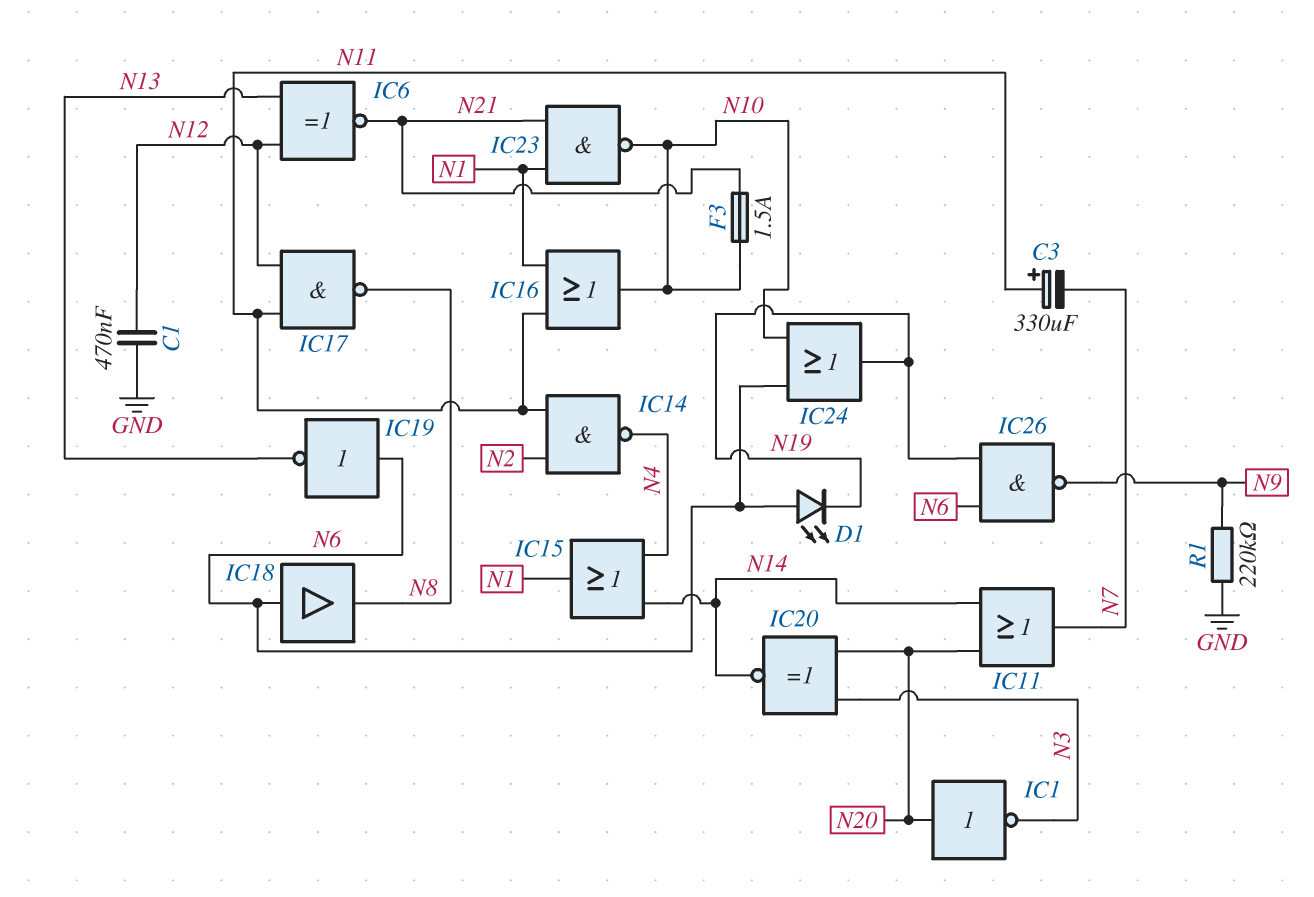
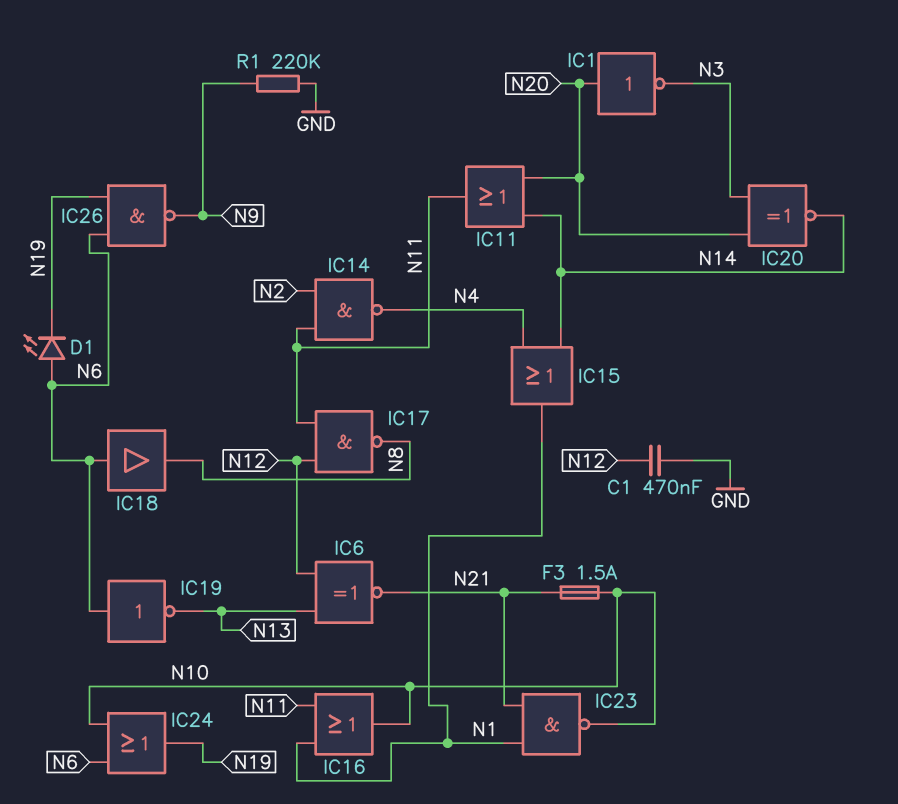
C3: 330uF (plus N11, minus N7) -> none
IC11: OR (in N14, in N20, out N7) -> OR (in N14, in N20, out N11)

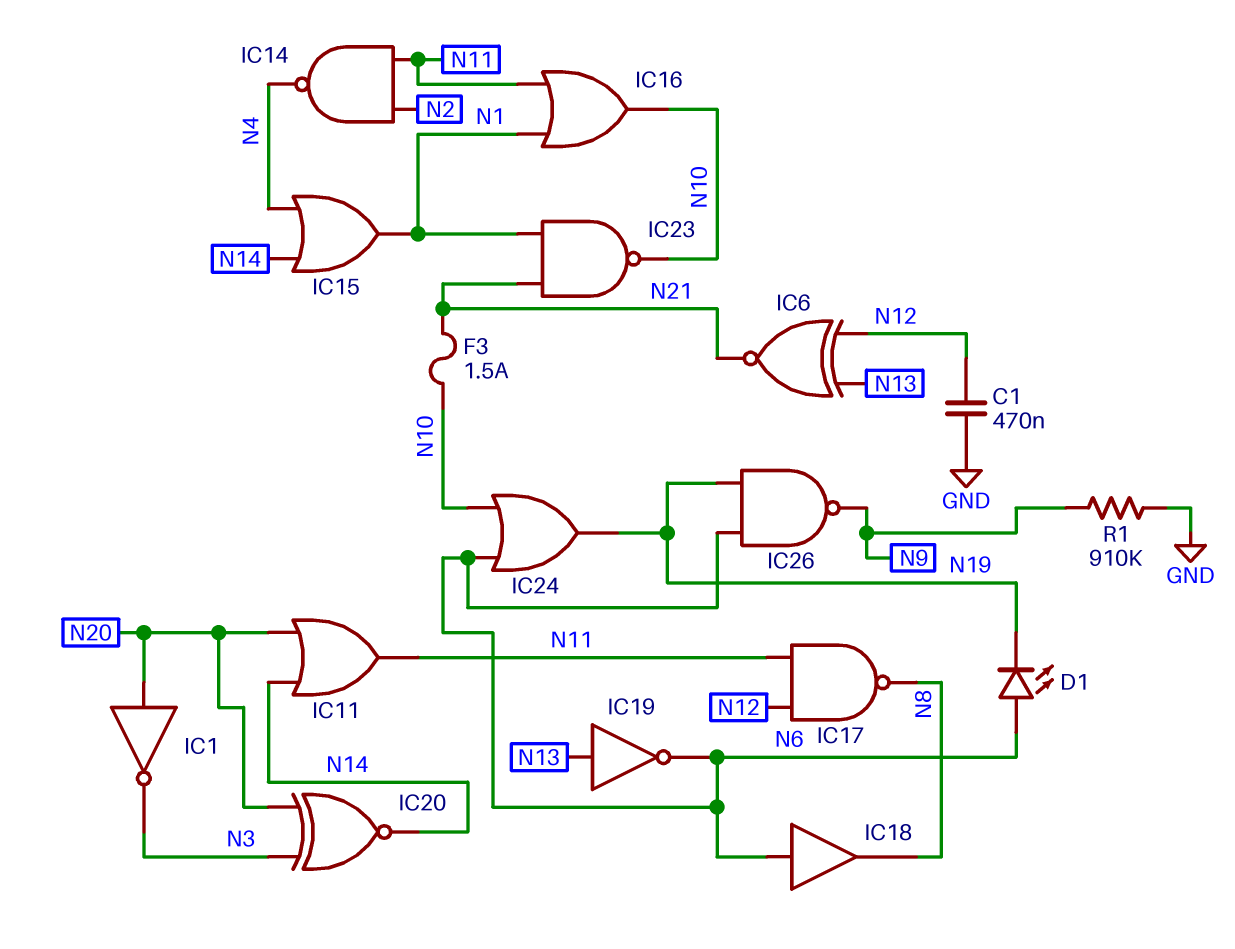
IC19: NOT (in N6, out N13) -> NOT (in N13, out N6)
R1: 220k (GND, N9) -> 910k (GND, N9)

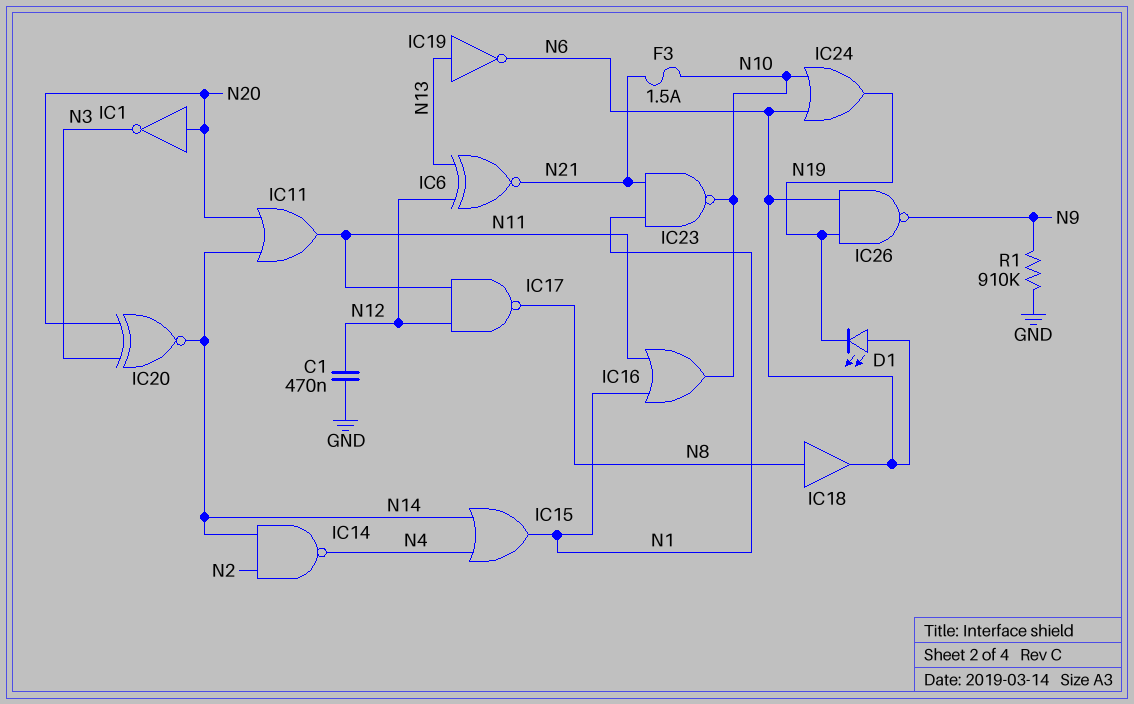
IC14: NAND (in N2, in N11, out N4) -> NAND (in N2, in N14, out N4)
IC18: buffer (in N6, out N8) -> buffer (in N8, out N6)

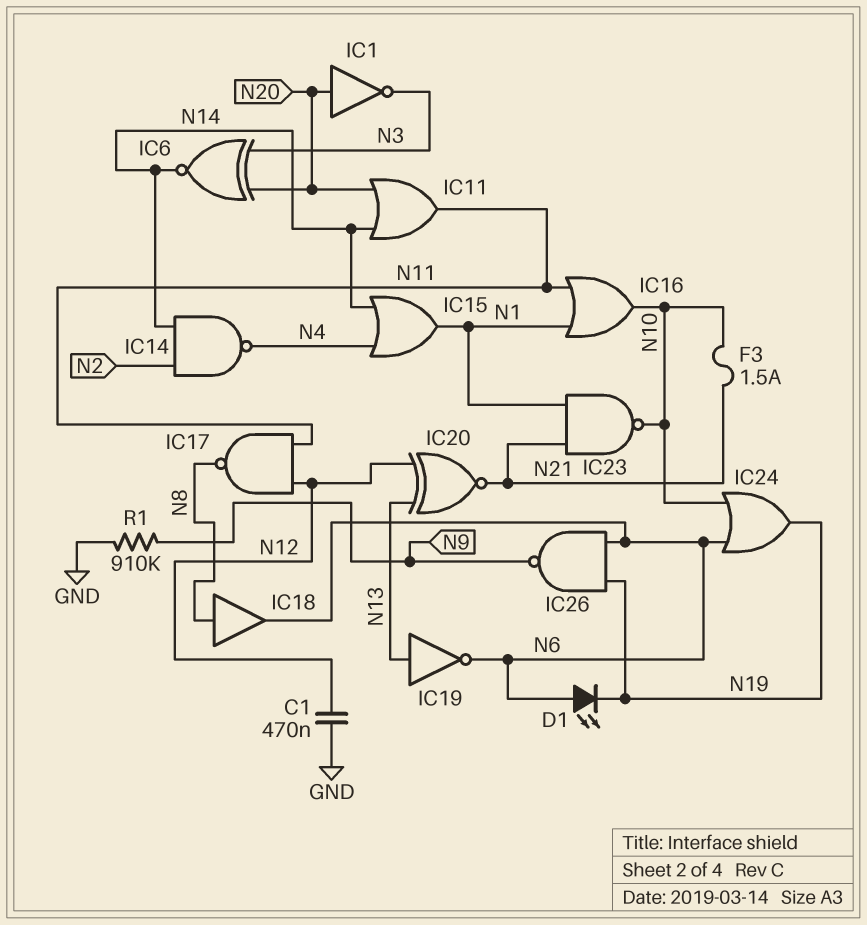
IC6: XNOR (in N12, in N13, out N21) -> XNOR (in N3, in N20, out N14)
IC20: XNOR (in N3, in N20, out N14) -> XNOR (in N12, in N13, out N21)

